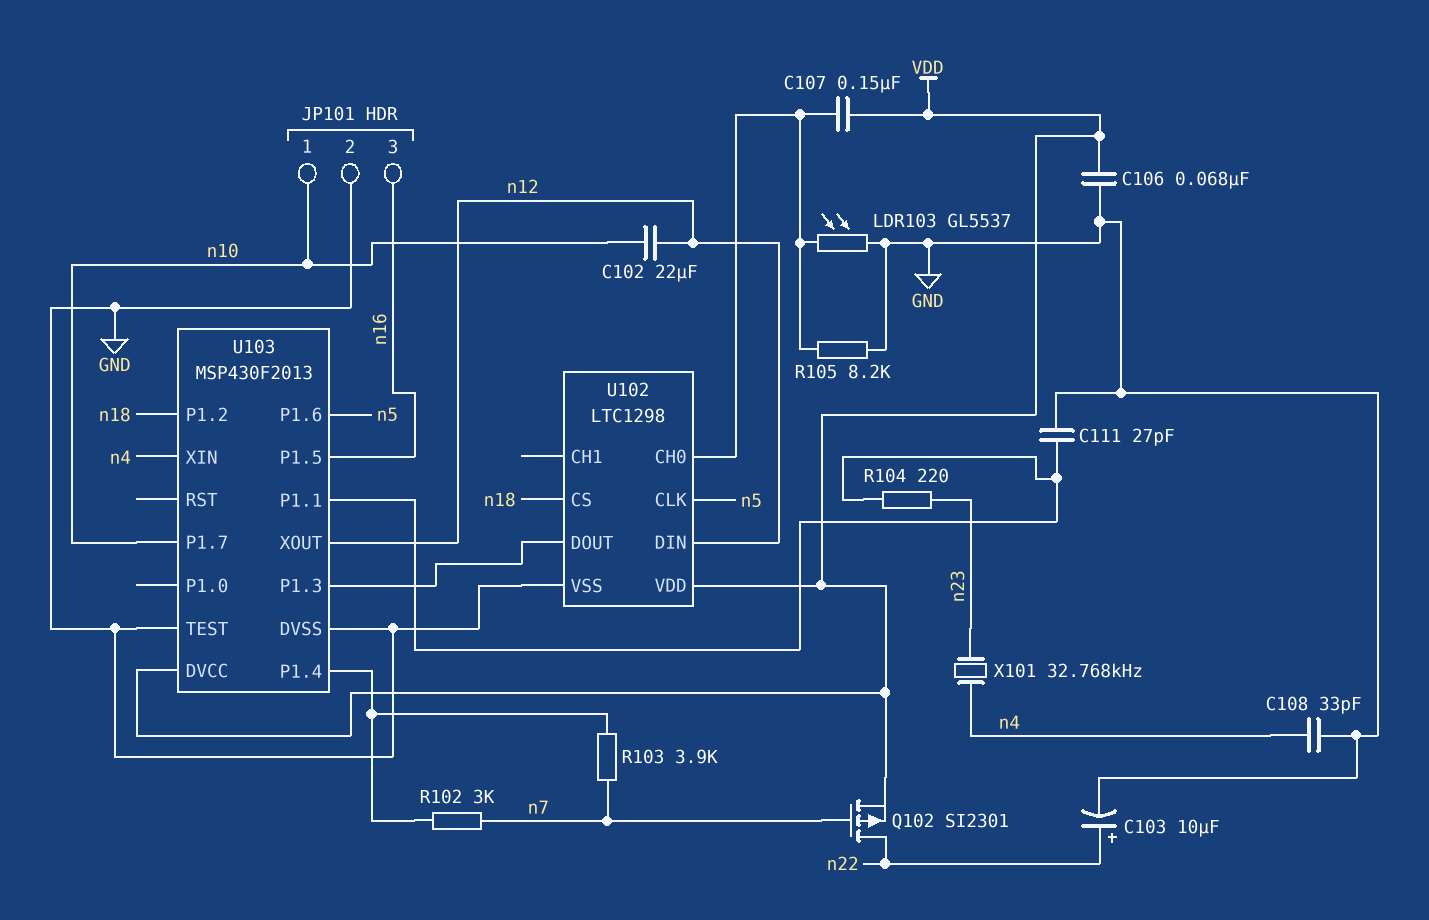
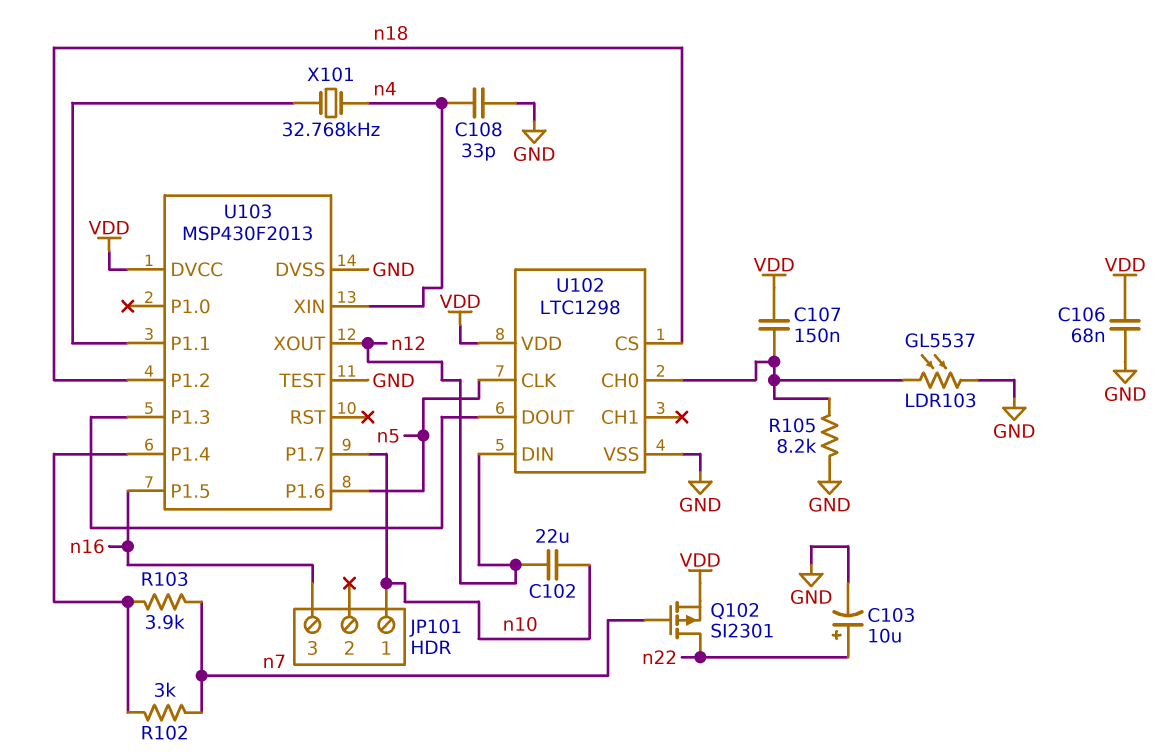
C111: 27pF (GND, U103/P1.1) -> none
JP101 pin 2: GND -> none
R104: 220 (U103/P1.1, n23) -> none
X101: 32.768kHz (n4, n23) -> 32.768kHz (U103/P1.1, n4)

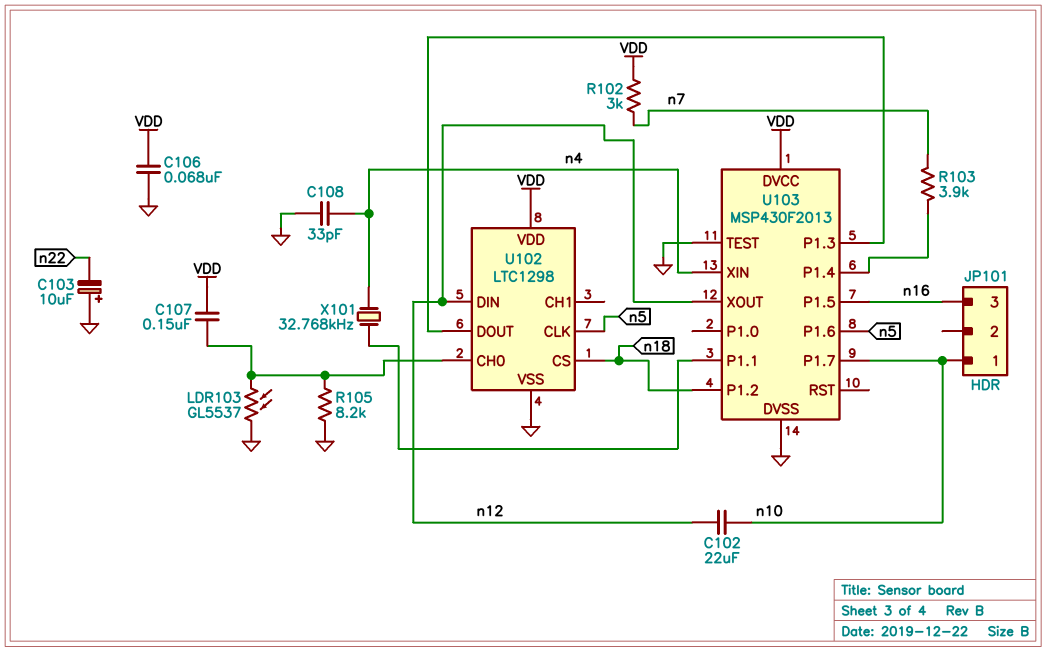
C103: 10uF (plus n22, minus GND) -> 10uF (plus GND, minus n22)
Q102: PMOS SI2301 (G n7, D n22, S VDD) -> none
R102: 3k (U103/P1.4, n7) -> 3k (VDD, n7)

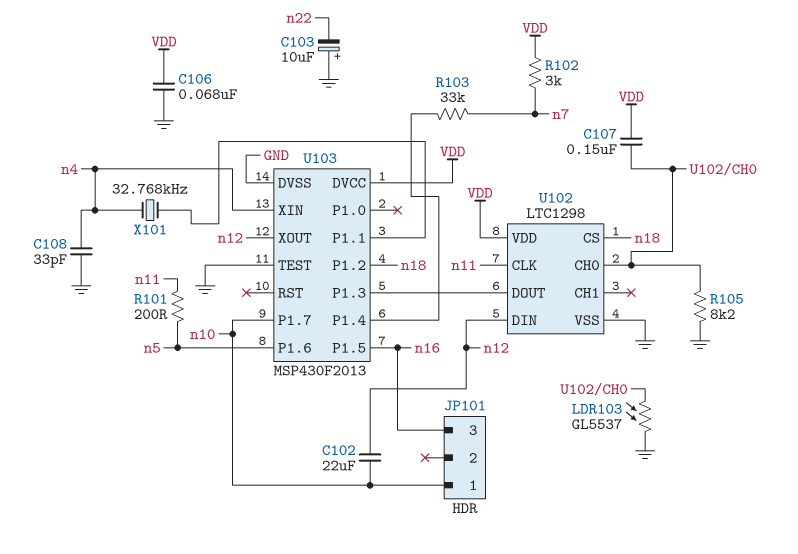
R101: none -> 200 (n5, n11)
R103: 3.9k (U103/P1.4, n7) -> 33k (U103/P1.4, n7)
U102 pin CLK: n5 -> n11

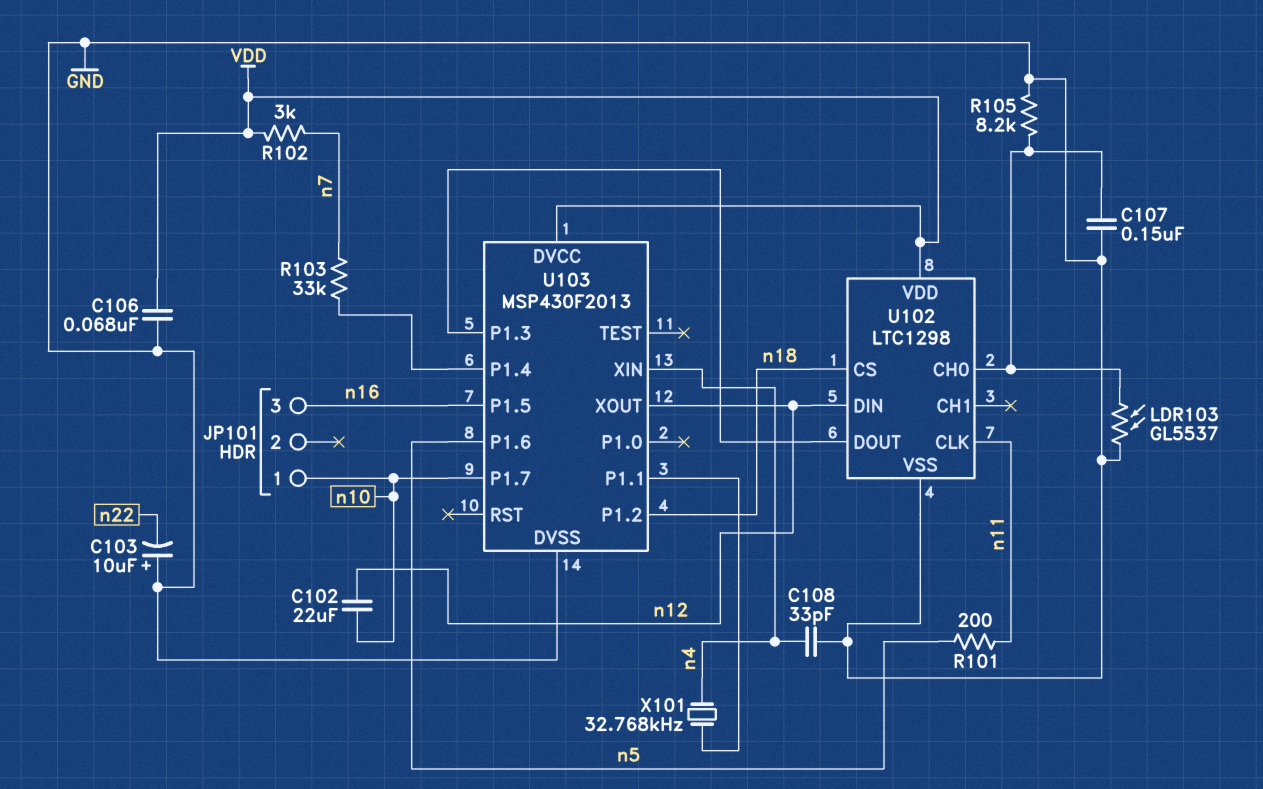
C107: 150nF (U102/CH0, VDD) -> 150nF (GND, U102/CH0)
U103 pin TEST: GND -> none

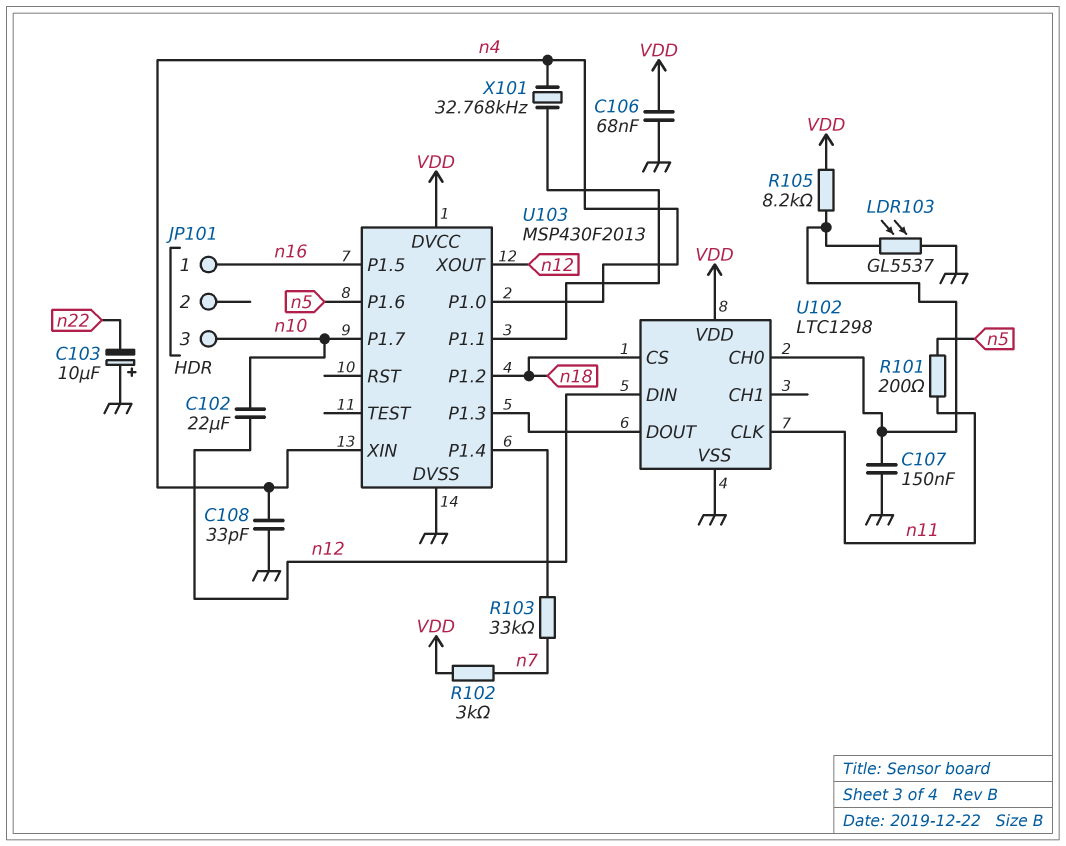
JP101 pin 1: n10 -> n16
JP101 pin 3: n16 -> n10
R105: 8.2k (GND, U102/CH0) -> 8.2k (U102/CH0, VDD)
U103 pin P1.0: none -> n4

